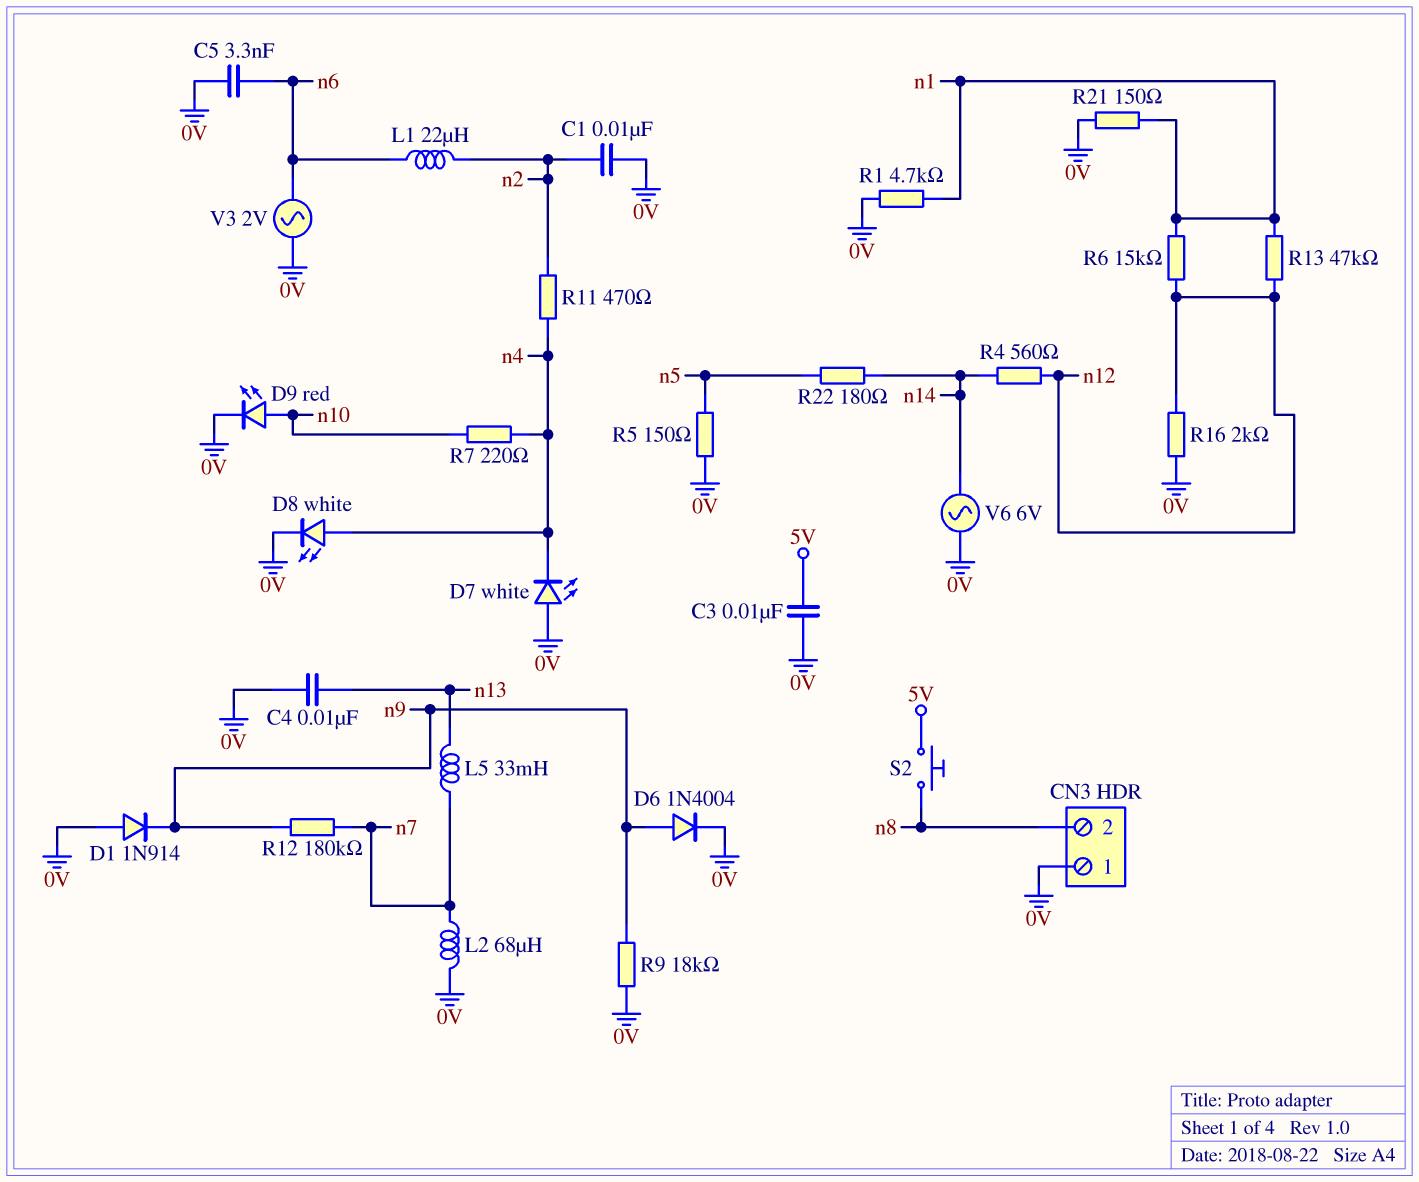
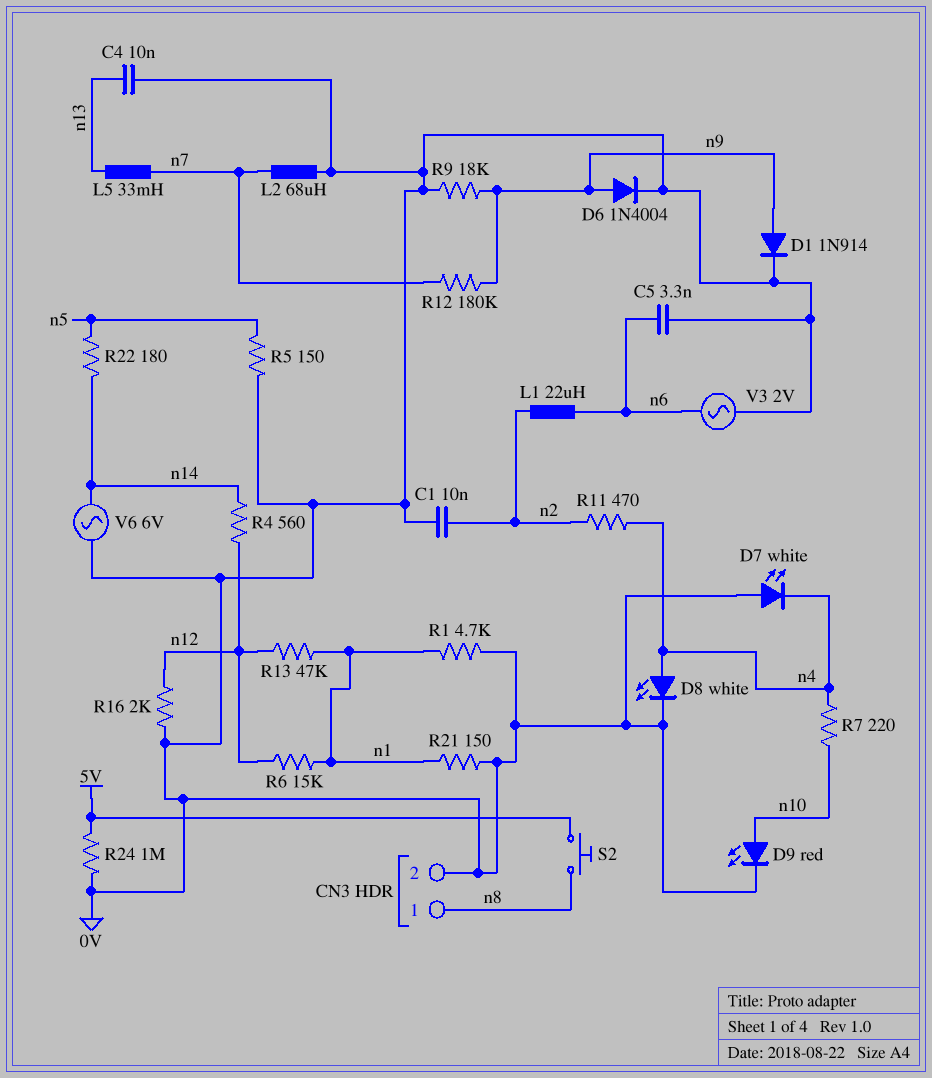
C3: 10nF (0V, 5V) -> none
CN3 pin 1: 0V -> n8
CN3 pin 2: n8 -> 0V
D1: diode 1N914 (A 0V, K n9) -> diode 1N914 (A n9, K 0V)
R24: none -> 1M (0V, 5V)

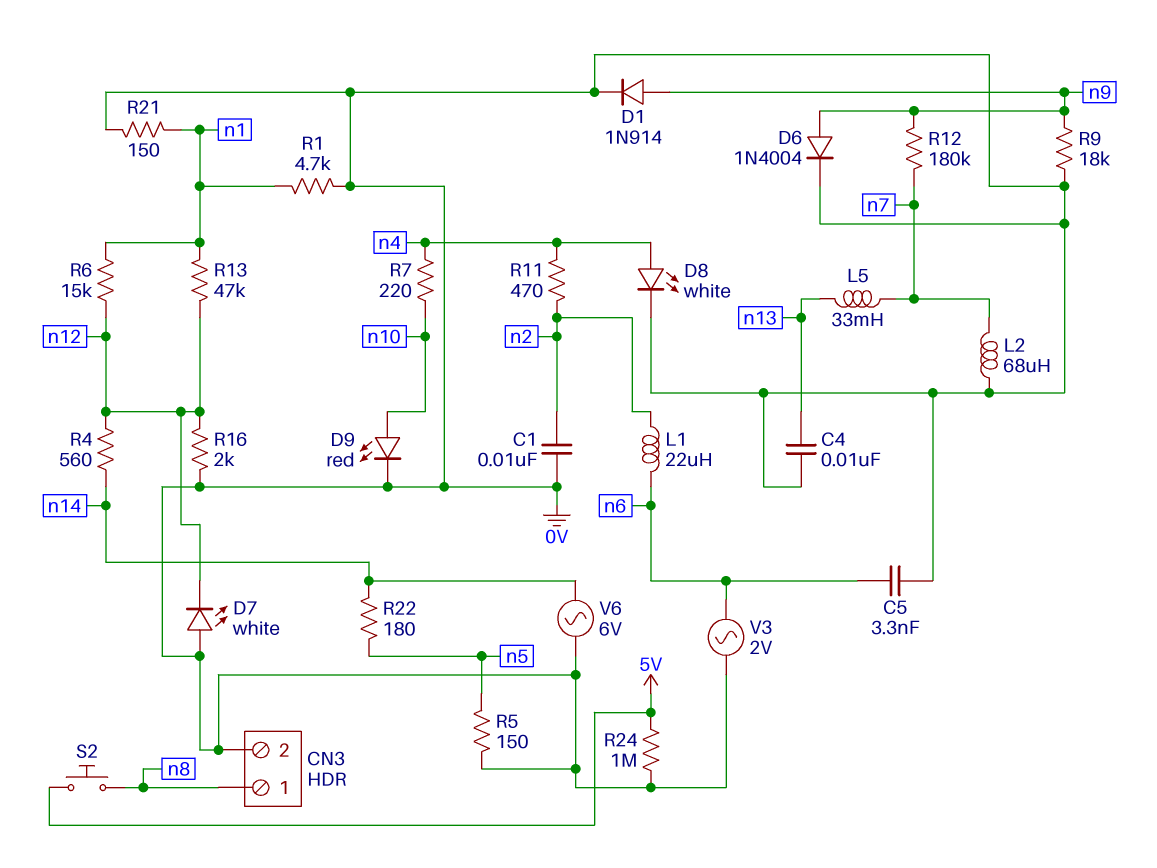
D7: LED white (A 0V, K n4) -> LED white (A 0V, K n12)

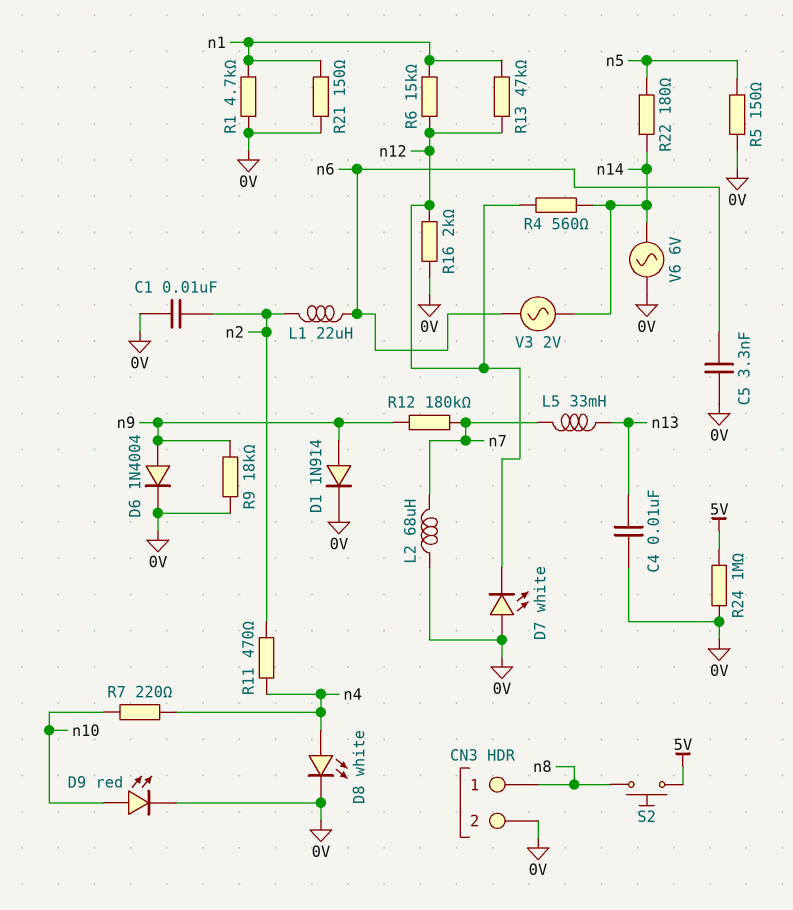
V3: AC 2V (0V, n6) -> AC 2V (n6, n14)

